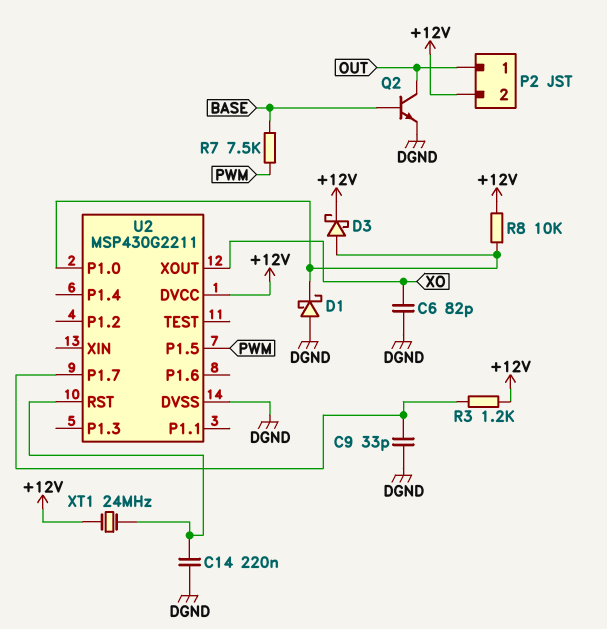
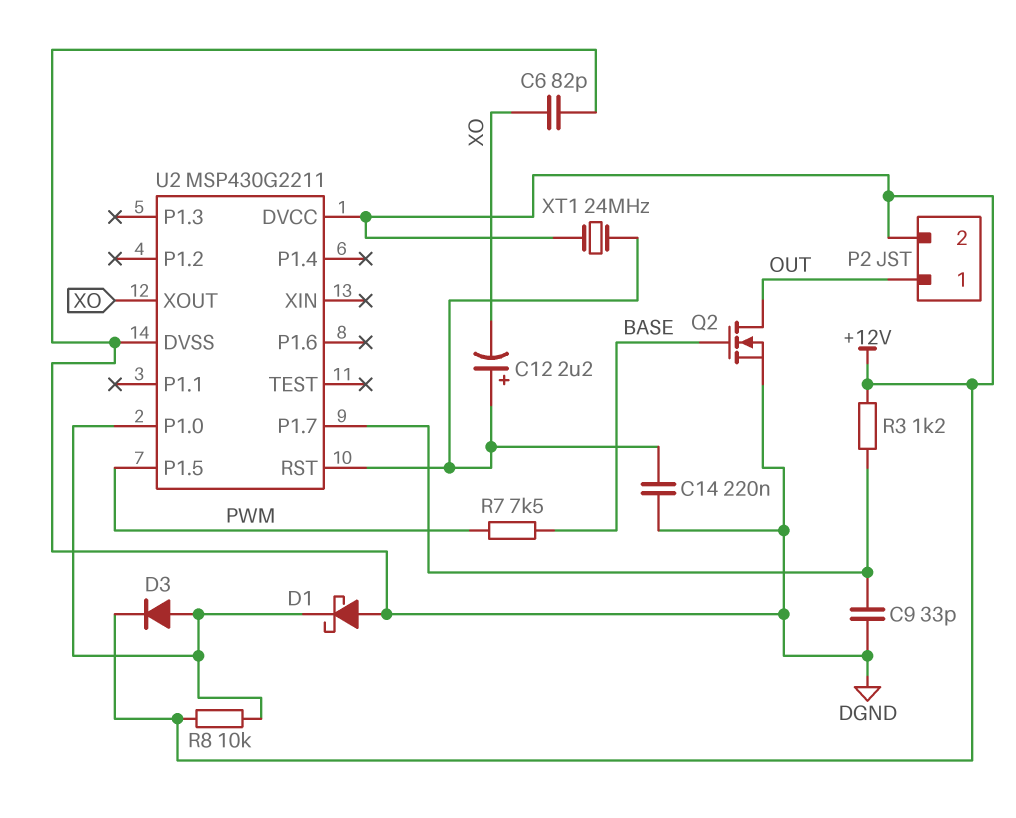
C12: none -> 2.2uF (plus U2/RST, minus XO)
D3: schottky (A U2/P1.0, K +12V) -> diode (A U2/P1.0, K +12V)
Q2: NPN (B BASE, C OUT, E DGND) -> NMOS (G BASE, D OUT, S DGND)

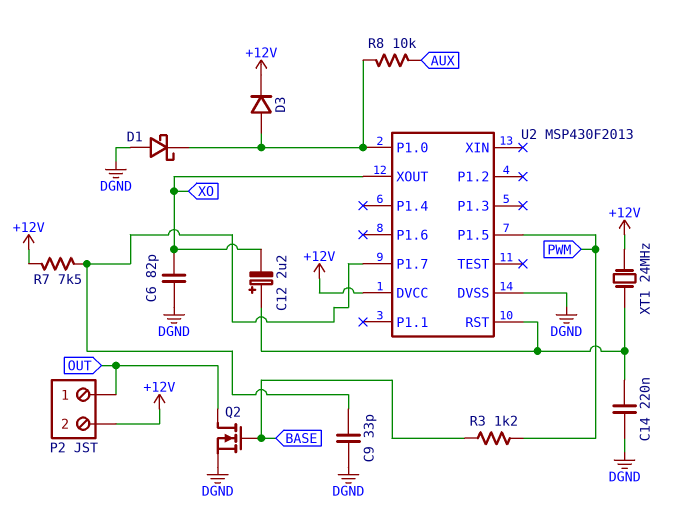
R3: 1.2k (+12V, U2/P1.7) -> 1.2k (BASE, PWM)
R7: 7.5k (BASE, PWM) -> 7.5k (+12V, U2/P1.7)
R8: 10k (+12V, U2/P1.0) -> 10k (AUX, U2/P1.0)
U2: MSP430G2211 -> MSP430F2013

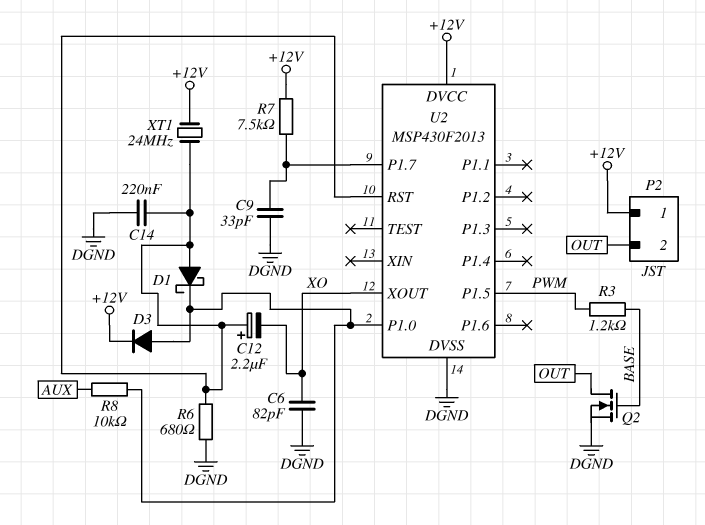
D1: schottky (A DGND, K U2/P1.0) -> schottky (A U2/RST, K U2/P1.0)
P2 pin 1: OUT -> +12V
P2 pin 2: +12V -> OUT
R6: none -> 680 (DGND, U2/RST)

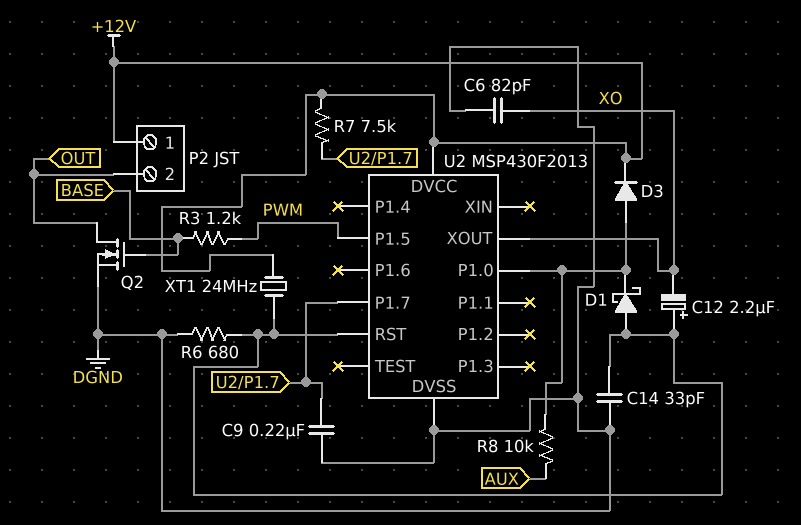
C9: 33pF (DGND, U2/P1.7) -> 220nF (DGND, U2/P1.7)
C14: 220nF (DGND, U2/RST) -> 33pF (DGND, U2/RST)

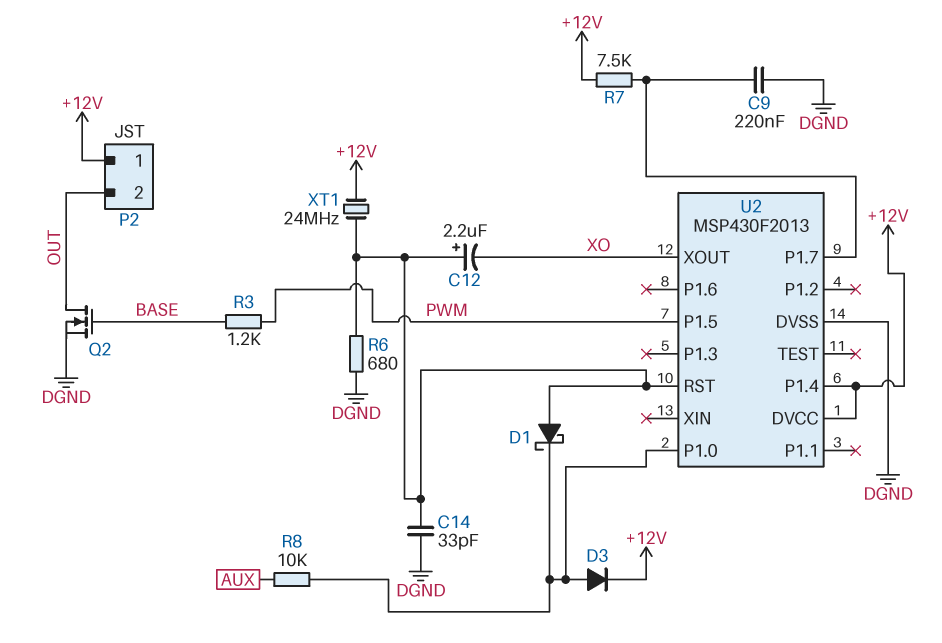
C6: 82pF (DGND, XO) -> none
U2 pin P1.4: none -> +12V

